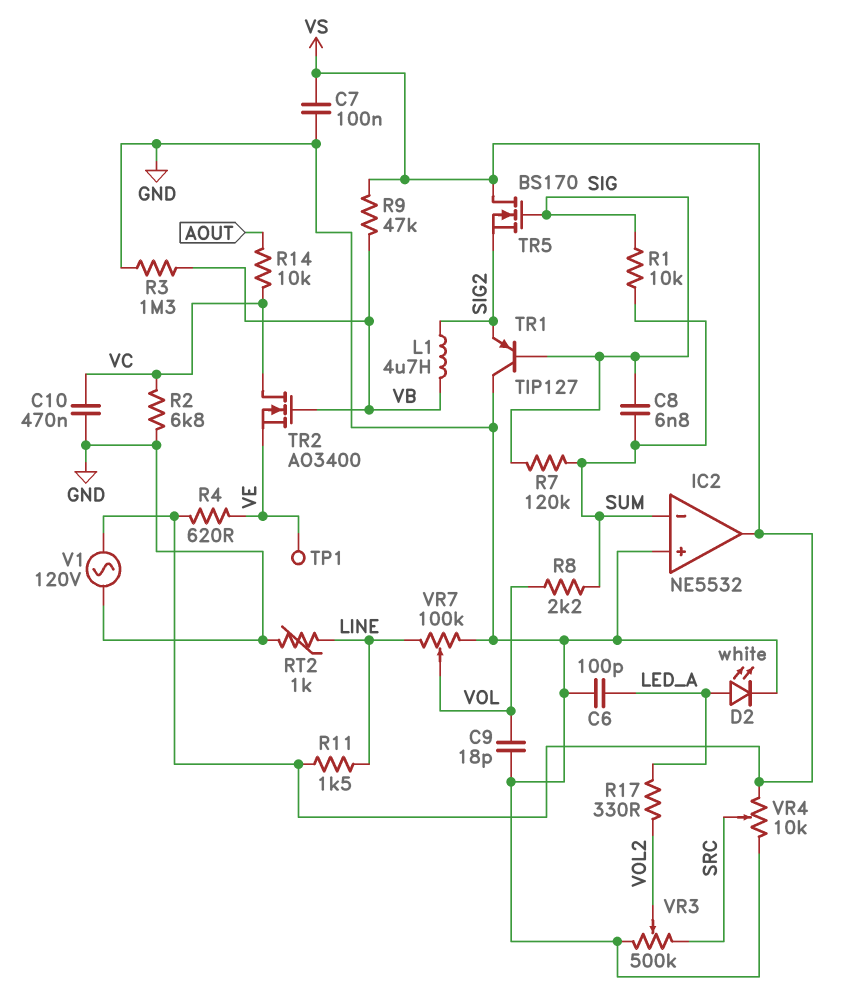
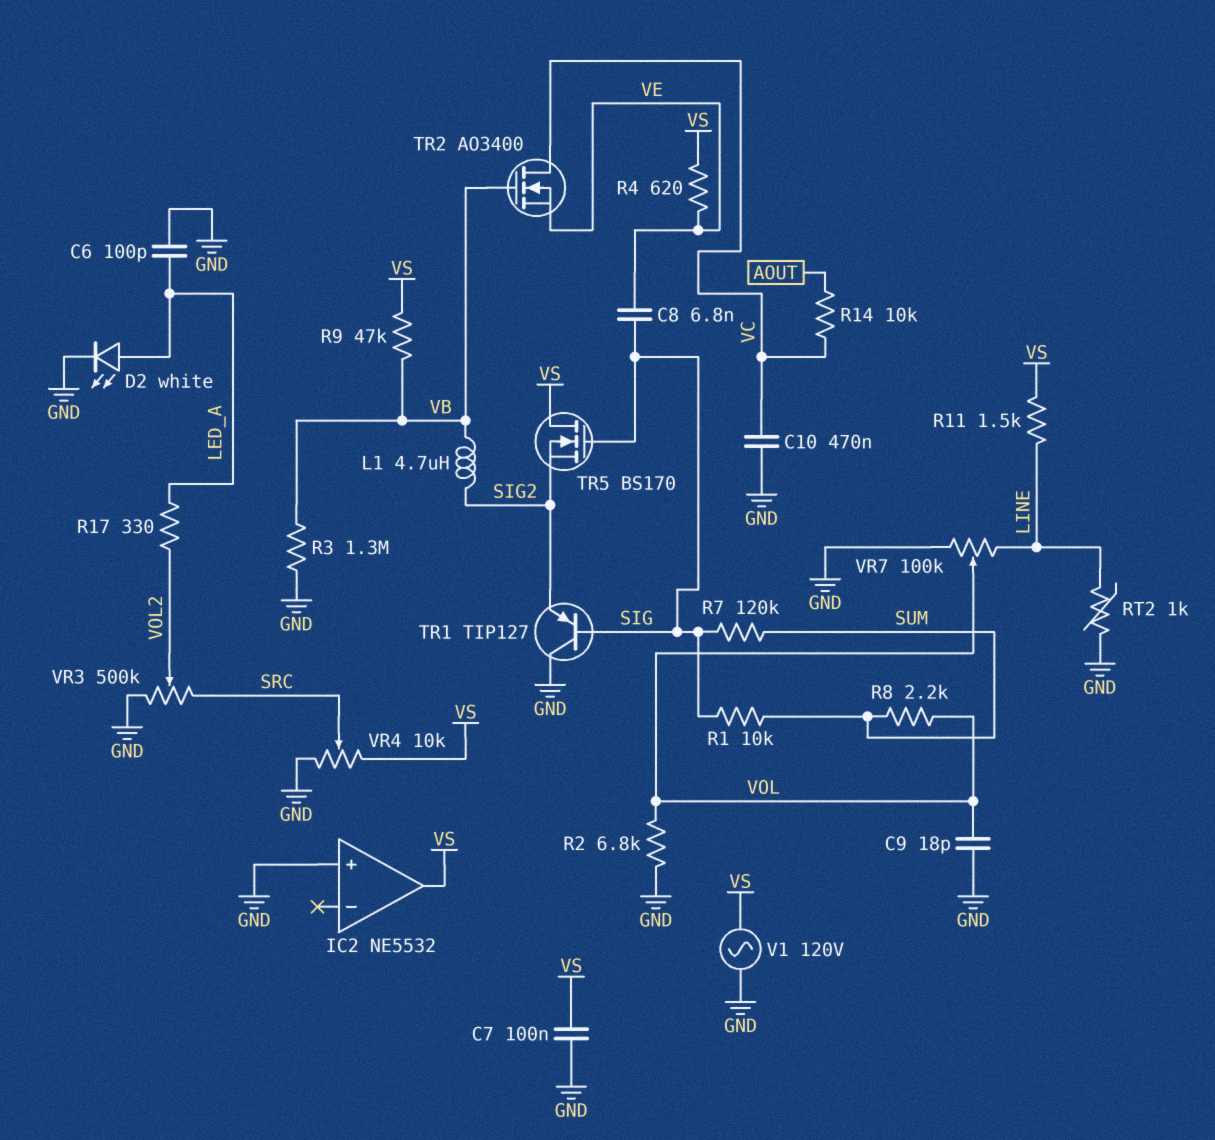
C8: 6.8nF (SIG, SUM) -> 6.8nF (SIG, VE)
IC2 pin in-: SUM -> none
R2: 6.8k (GND, VC) -> 6.8k (GND, VOL)
TP1: test point (VE) -> none

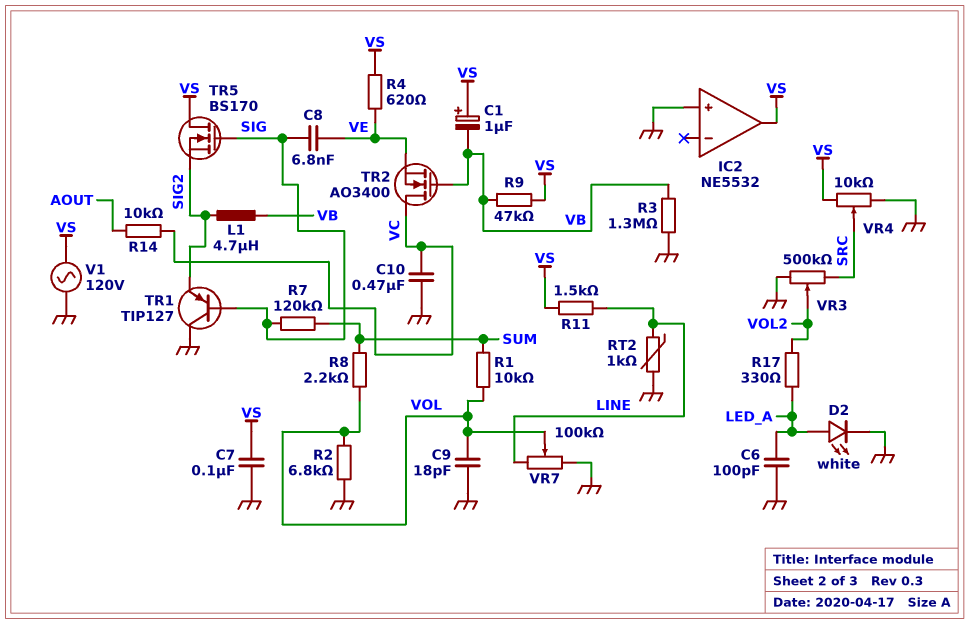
C1: none -> 1uF (plus VS, minus VB)
R1: 10k (SIG, SUM) -> 10k (SUM, VOL)

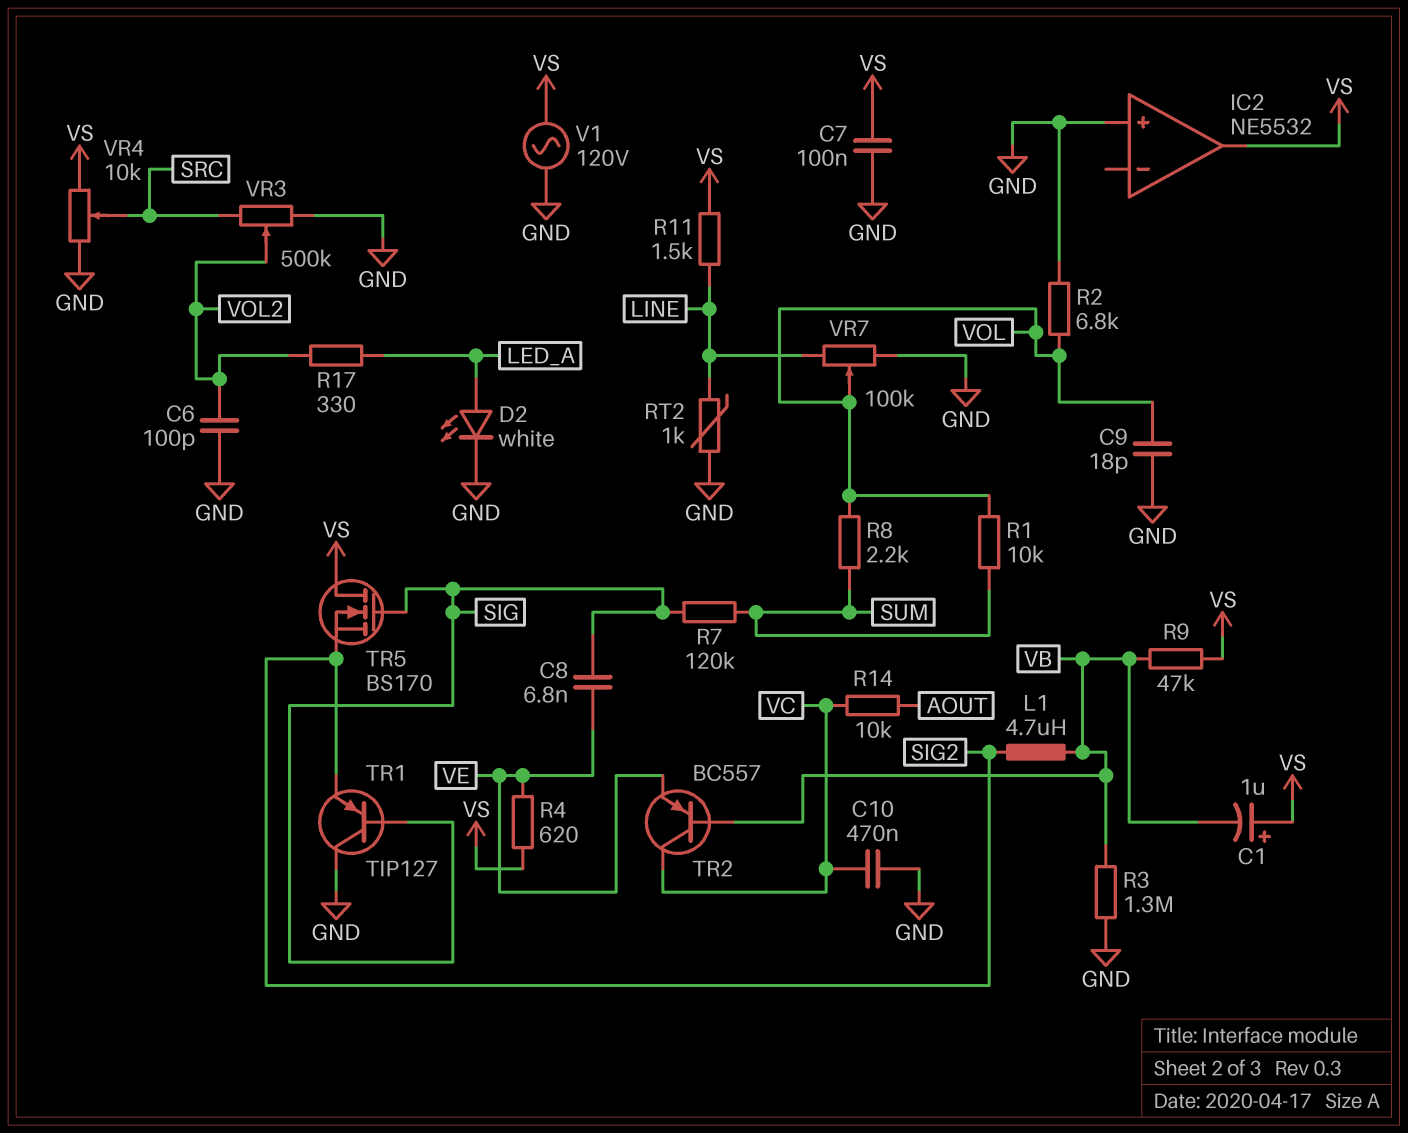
C6: 100pF (GND, LED_A) -> 100pF (GND, VOL2)
TR2: NMOS AO3400 (G VB, D VC, S VE) -> PNP BC557 (B VB, C VC, E VE)

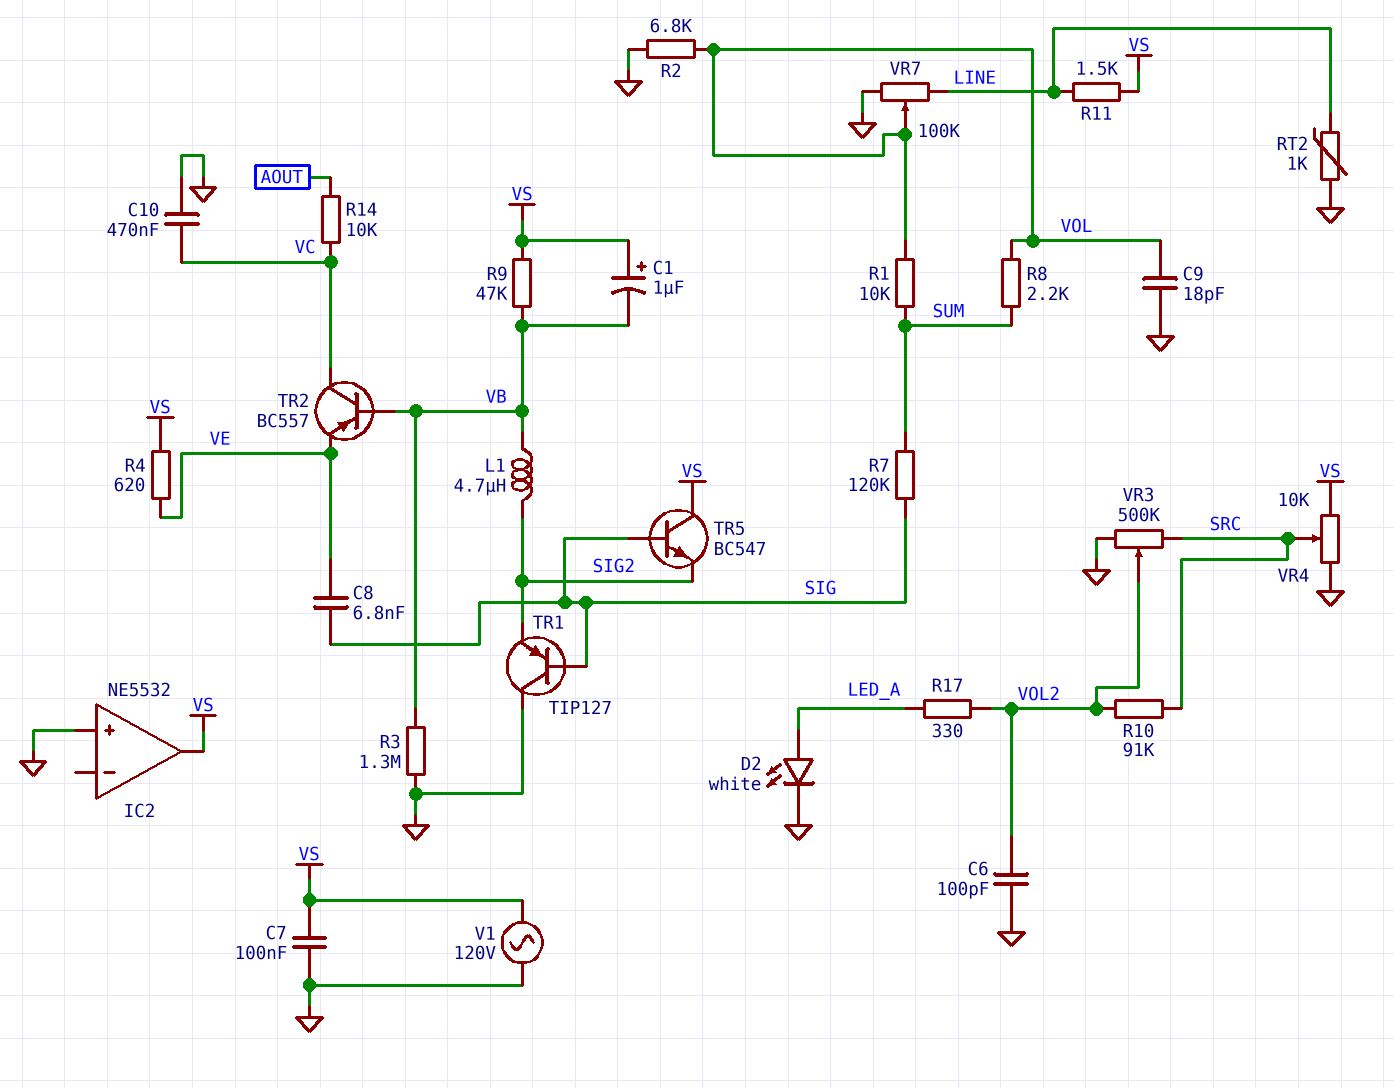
R10: none -> 91k (SRC, VOL2)
TR5: NMOS BS170 (G SIG, D VS, S SIG2) -> NPN BC547 (B SIG, C VS, E SIG2)

